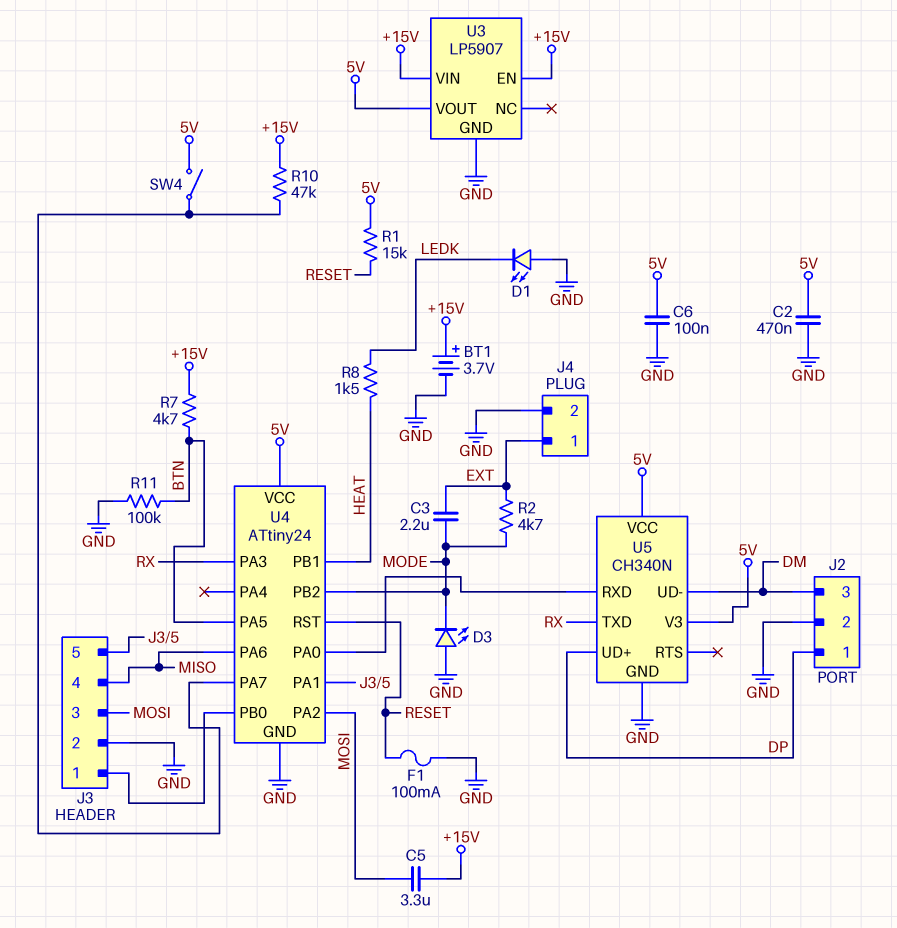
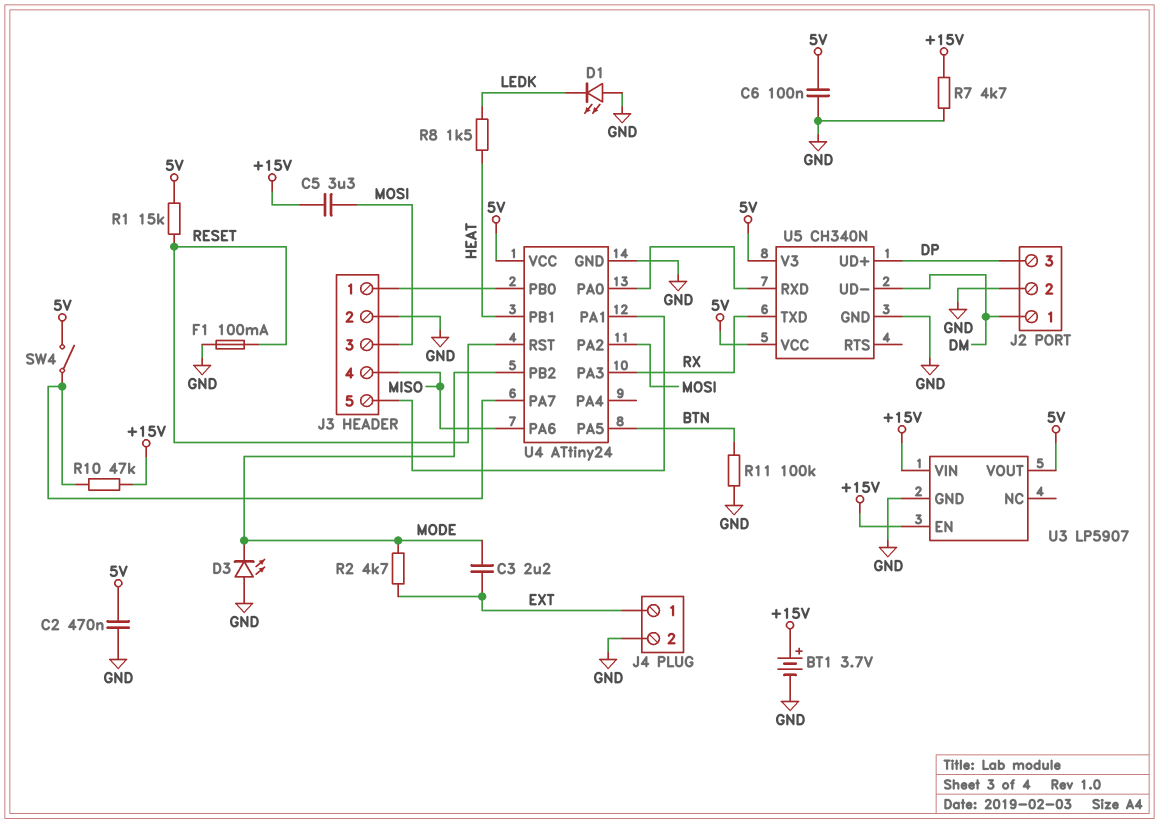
J2 pin 1: DP -> DM
J2 pin 3: DM -> DP
R7: 4.7k (+15V, BTN) -> 4.7k (+15V, GND)

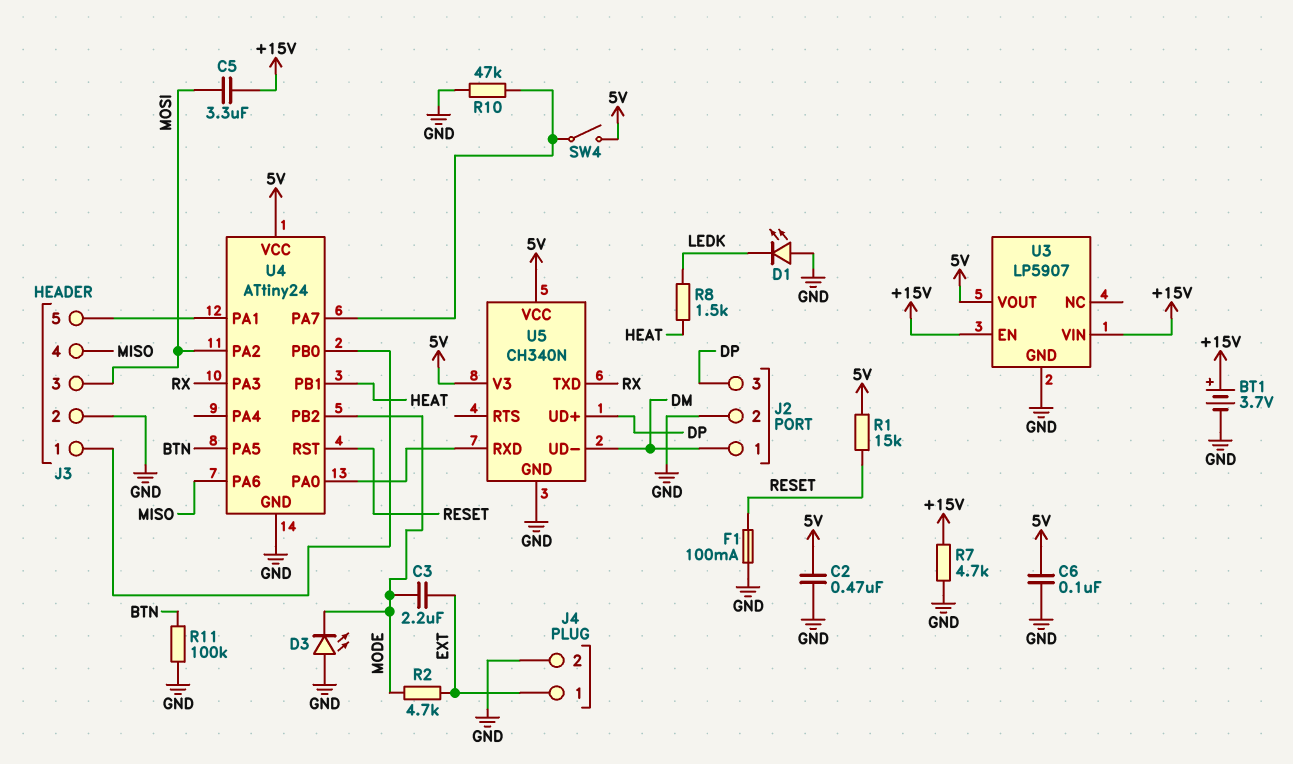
R10: 47k (+15V, U4/PA7) -> 47k (GND, U4/PA7)

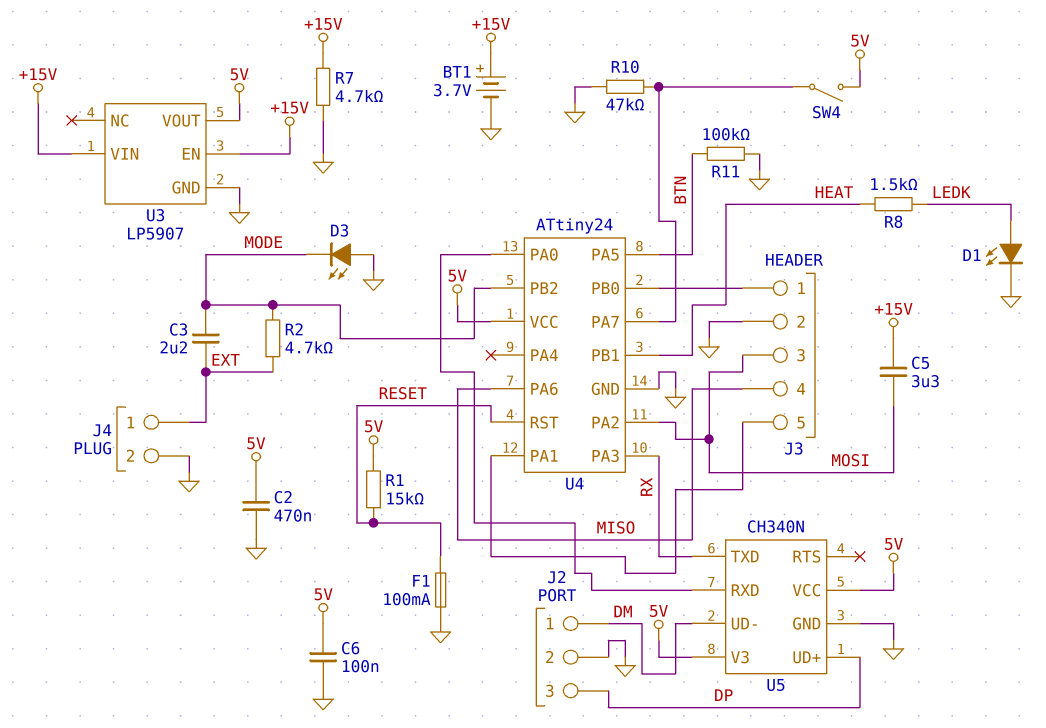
D1: LED (A GND, K LEDK) -> LED (A LEDK, K GND)

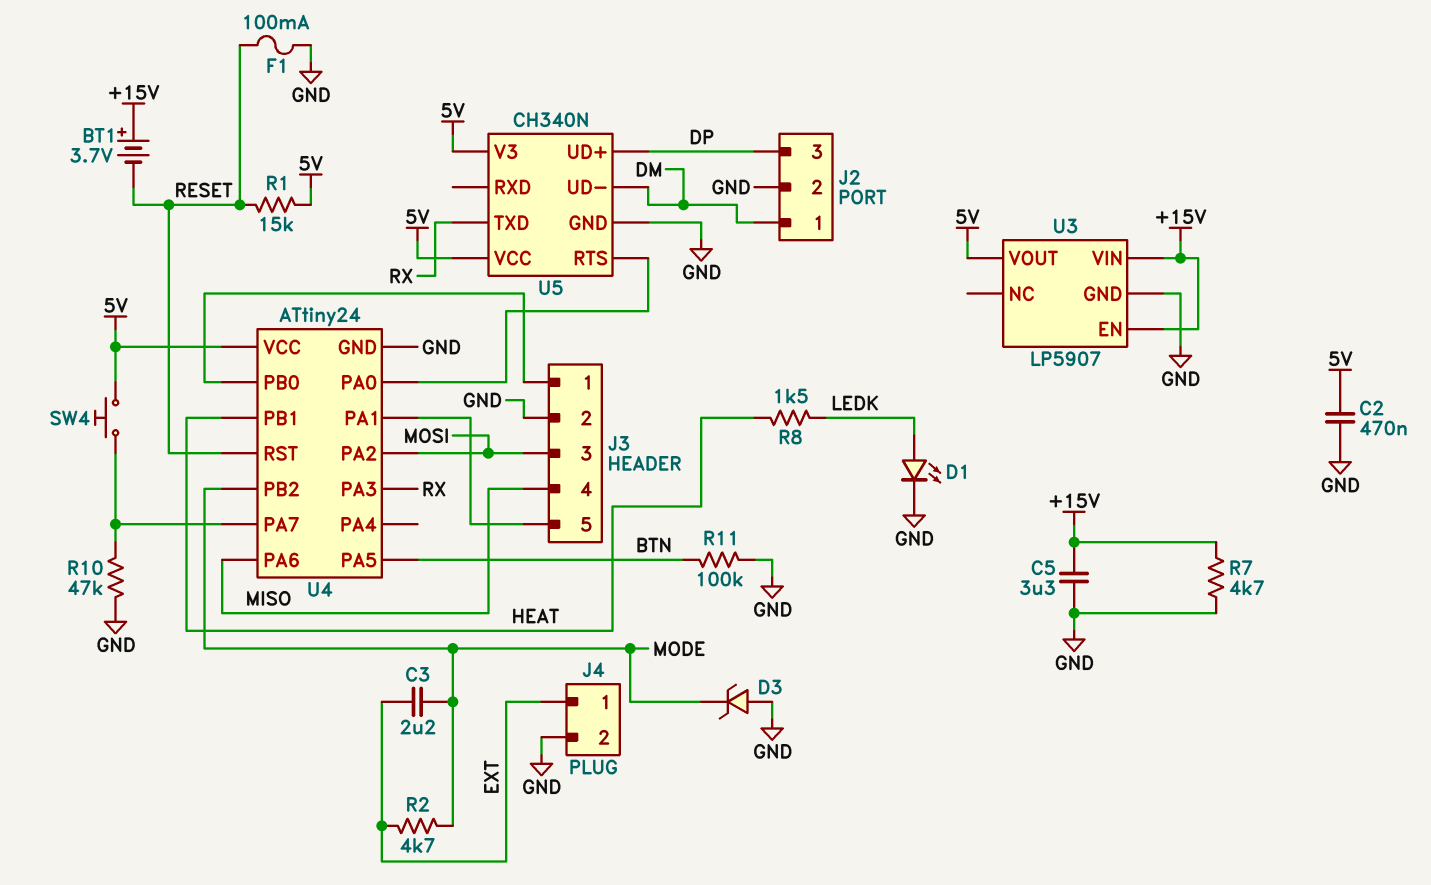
BT1: 3.7V (plus +15V, minus GND) -> 3.7V (plus +15V, minus RESET)
C5: 3.3uF (+15V, MOSI) -> 3.3uF (+15V, GND)
C6: 100nF (5V, GND) -> none
D3: LED (A GND, K MODE) -> zener (A GND, K MODE)
SW4: switch (5V, U4/PA7) -> button (5V, U4/PA7)
U5 pin RTS: none -> U4/PA0
U5 pin RXD: U4/PA0 -> none

